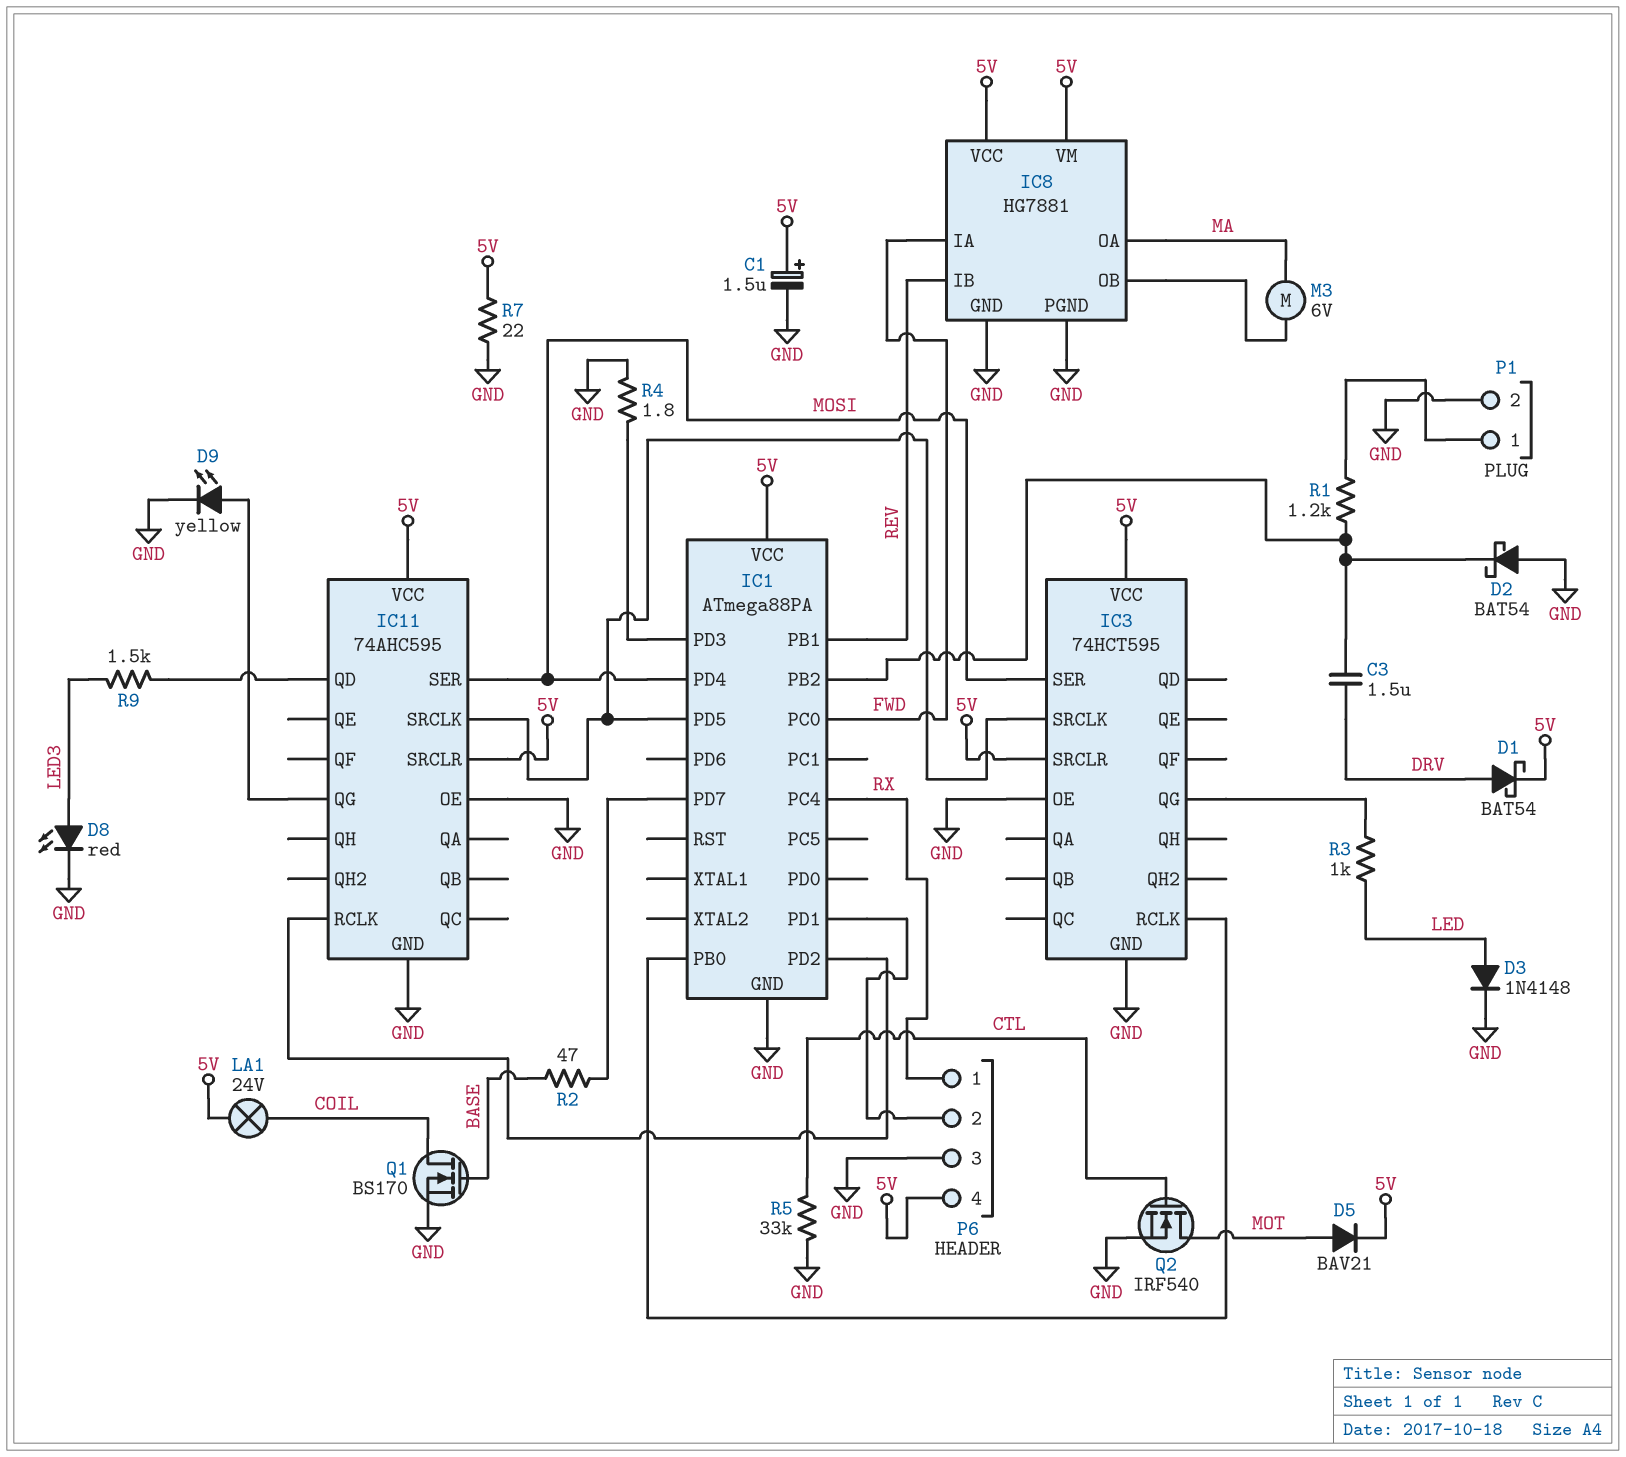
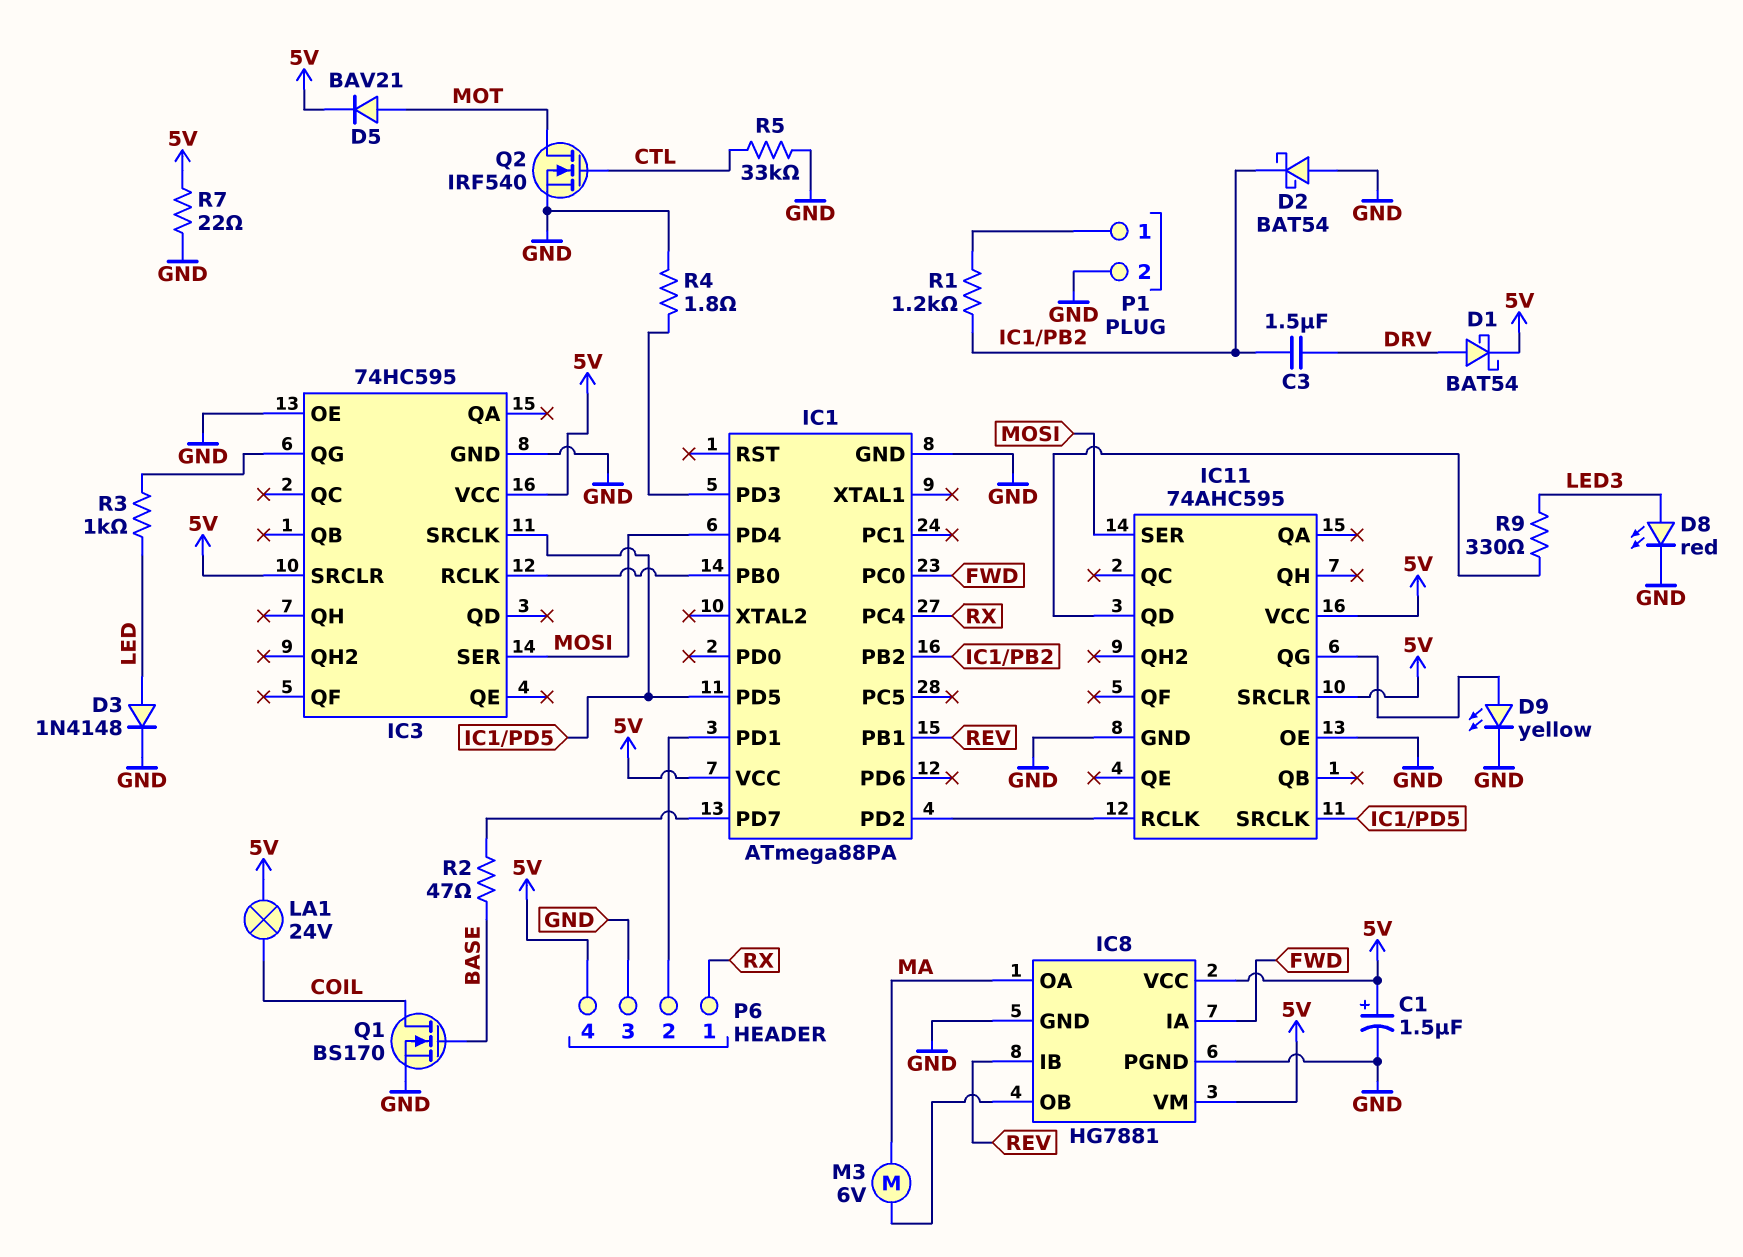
IC3: 74HCT595 -> 74HC595
R9: 1.5k (IC11/QD, LED3) -> 330 (IC11/QD, LED3)

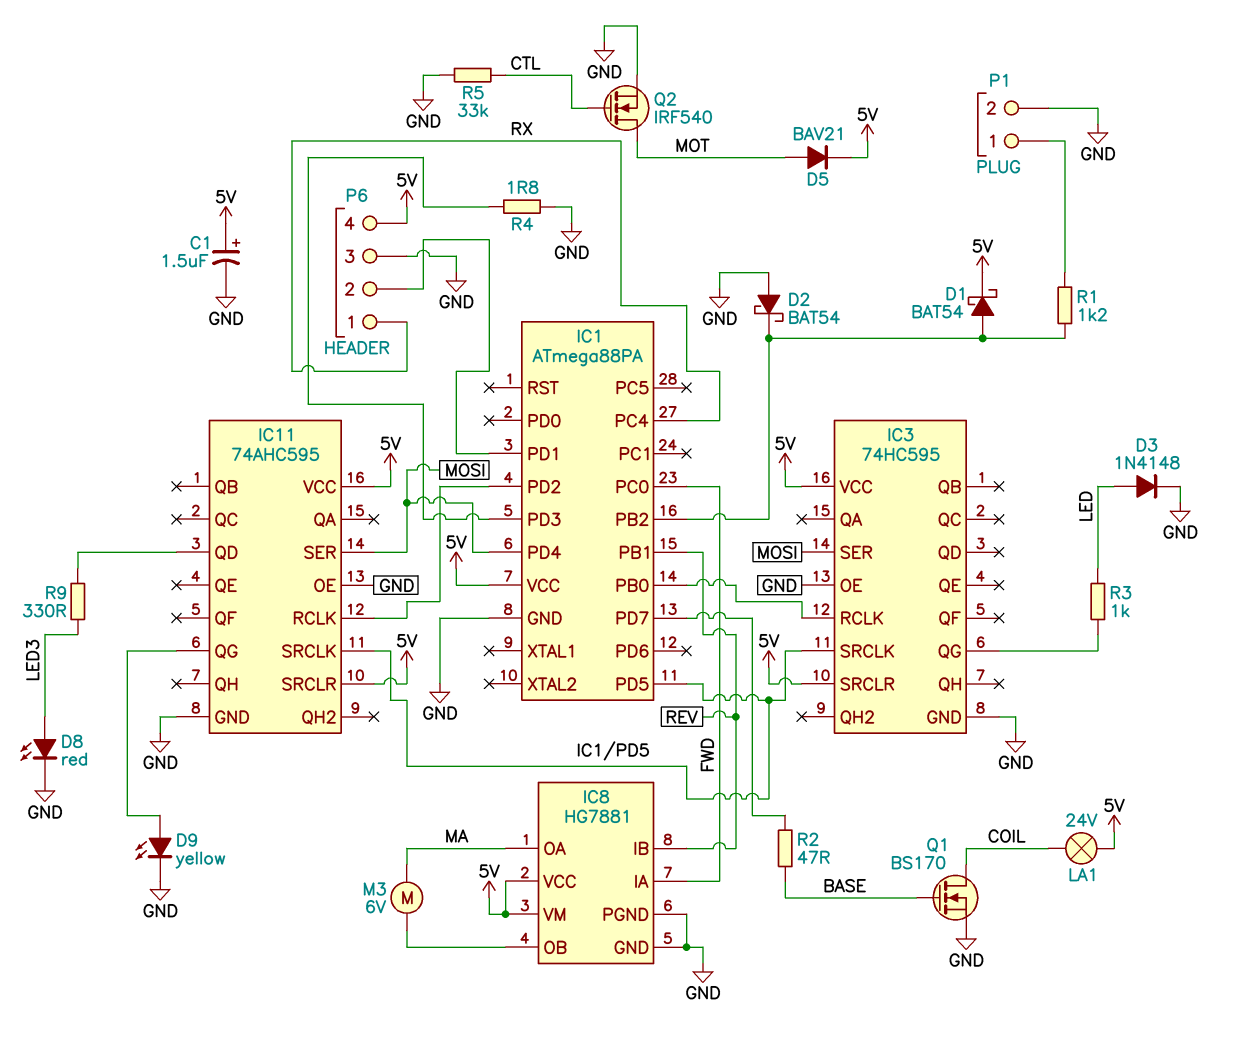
C3: 1.5uF (DRV, IC1/PB2) -> none
D1: schottky BAT54 (A DRV, K 5V) -> schottky BAT54 (A IC1/PB2, K 5V)
R7: 22 (5V, GND) -> none

